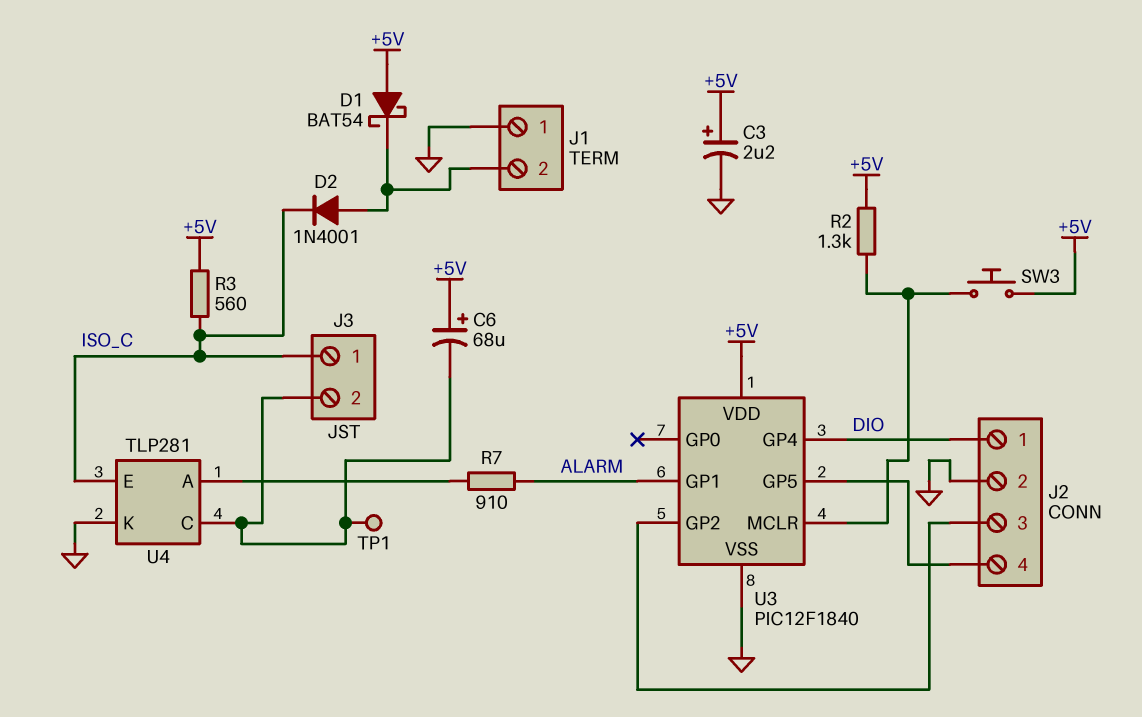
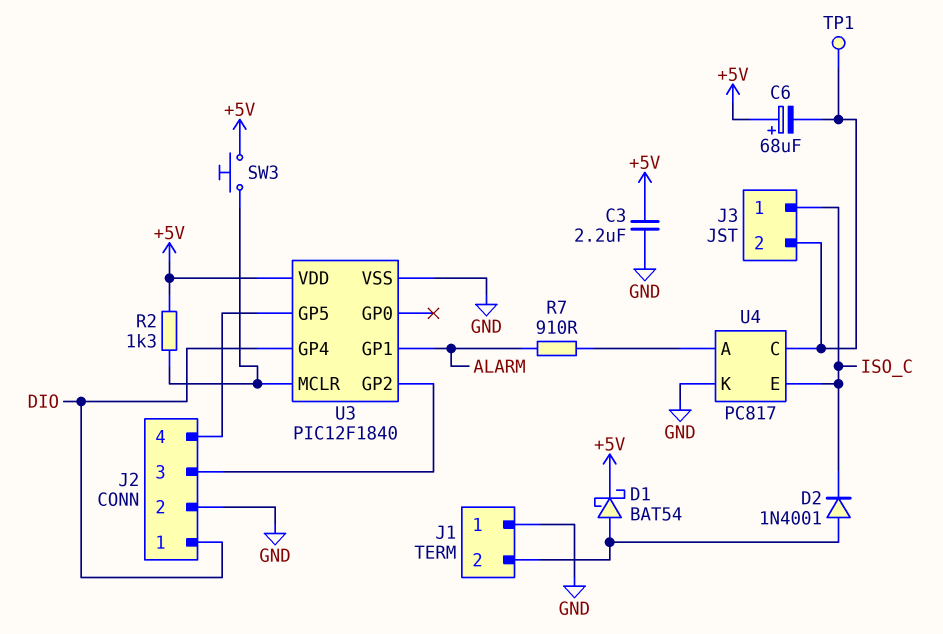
C3: 2.2uF (plus +5V, minus GND) -> 2.2uF (+5V, GND)
D1: schottky BAT54 (A +5V, K J1/2) -> schottky BAT54 (A J1/2, K +5V)
R3: 560 (+5V, ISO_C) -> none
U4: TLP281 -> PC817

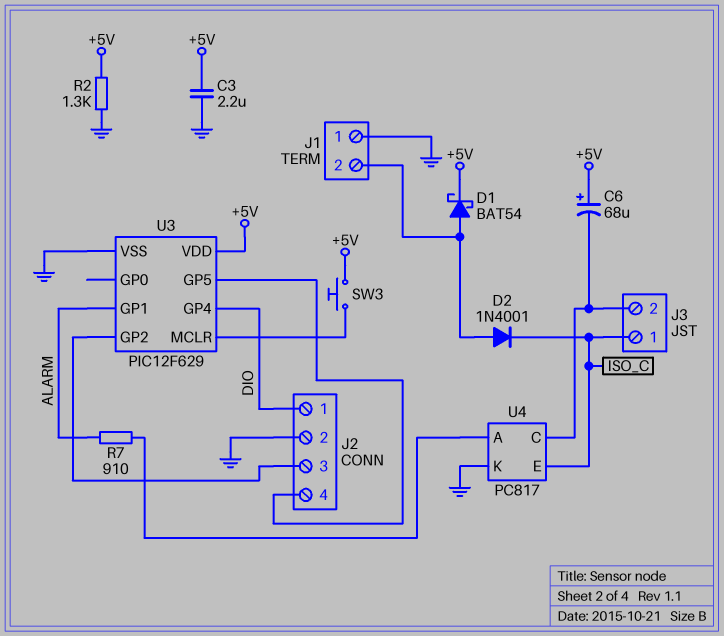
R2: 1.3k (+5V, U3/MCLR) -> 1.3k (+5V, GND)
TP1: test point (J3/2) -> none
U3: PIC12F1840 -> PIC12F629

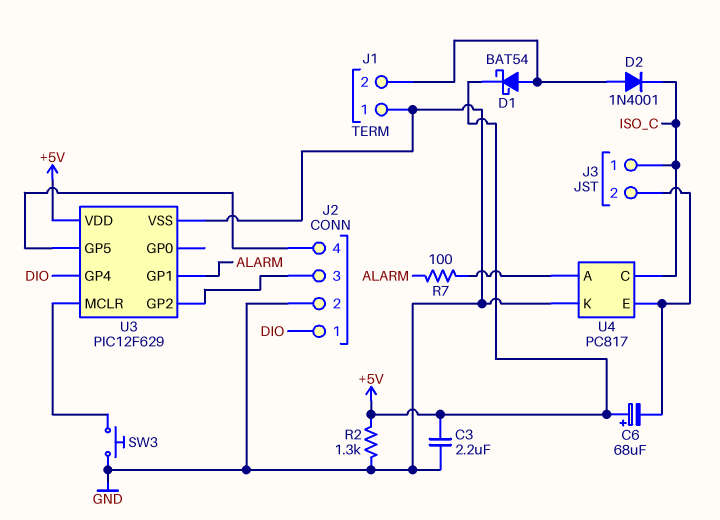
R7: 910 (ALARM, U4/A) -> 100 (ALARM, U4/A)
SW3: button (+5V, U3/MCLR) -> button (GND, U3/MCLR)
U4 pin C: J3/2 -> ISO_C
U4 pin E: ISO_C -> J3/2

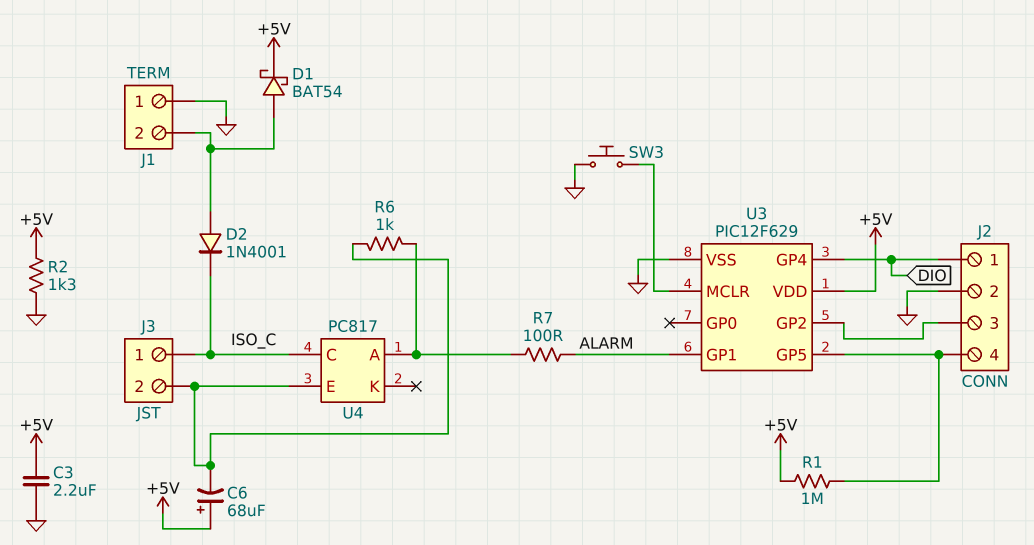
R1: none -> 1M (+5V, J2/4)
R6: none -> 1k (J3/2, U4/A)
U4 pin K: GND -> none

